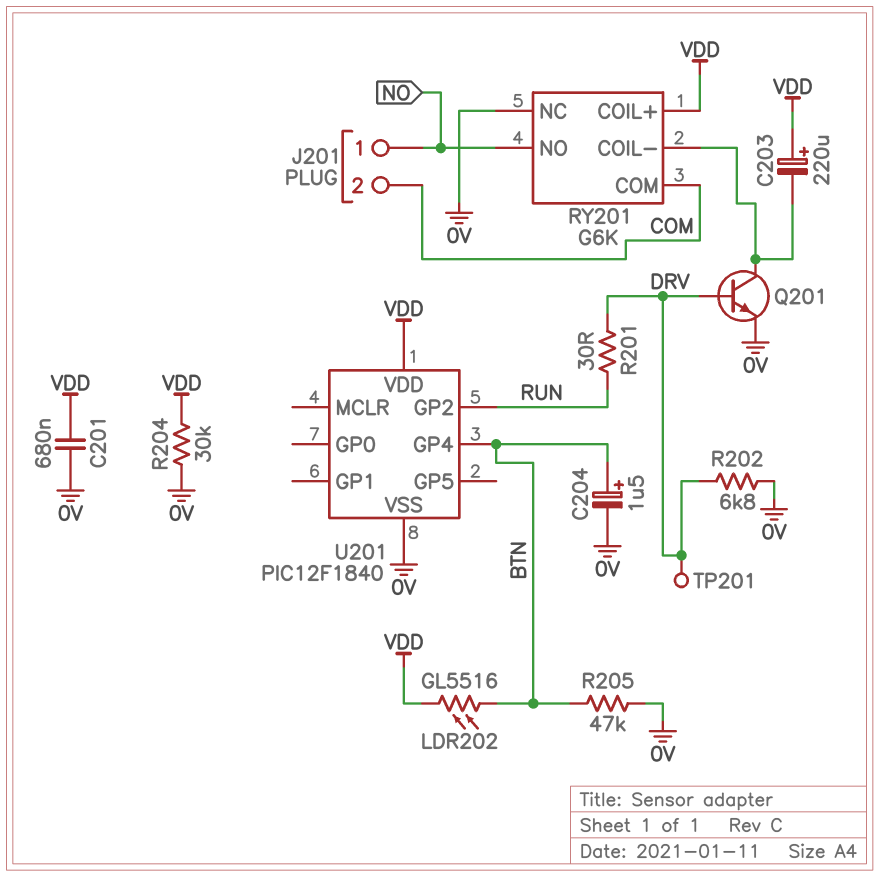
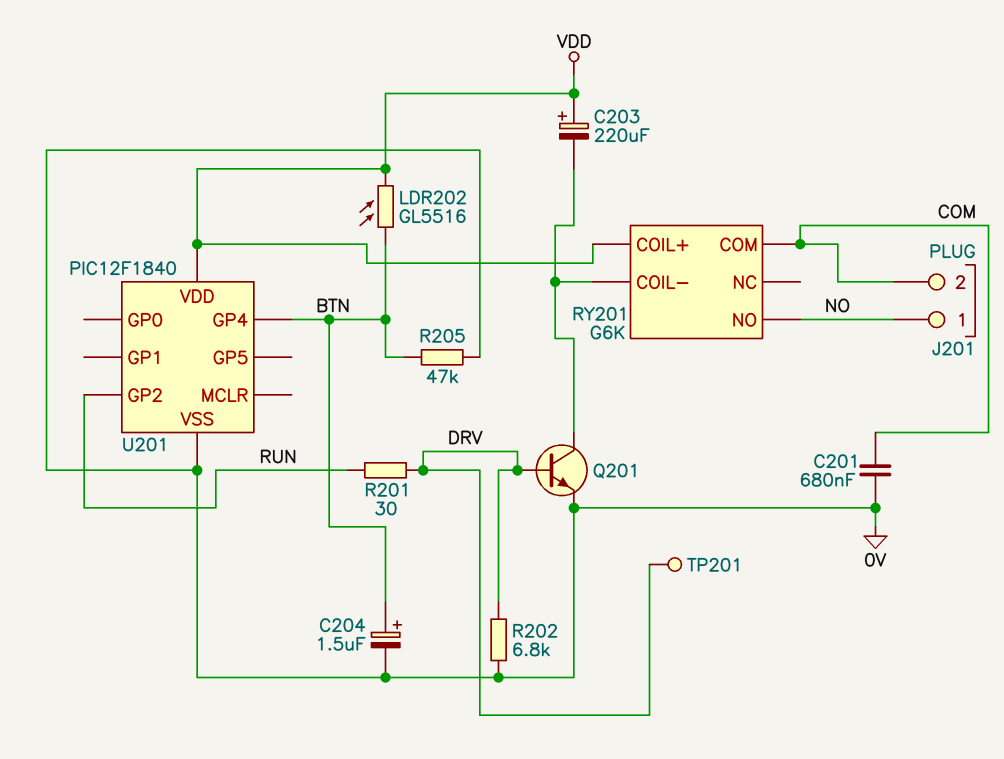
C201: 680nF (0V, VDD) -> 680nF (0V, COM)
R204: 30k (0V, VDD) -> none
RY201 pin NC: 0V -> none

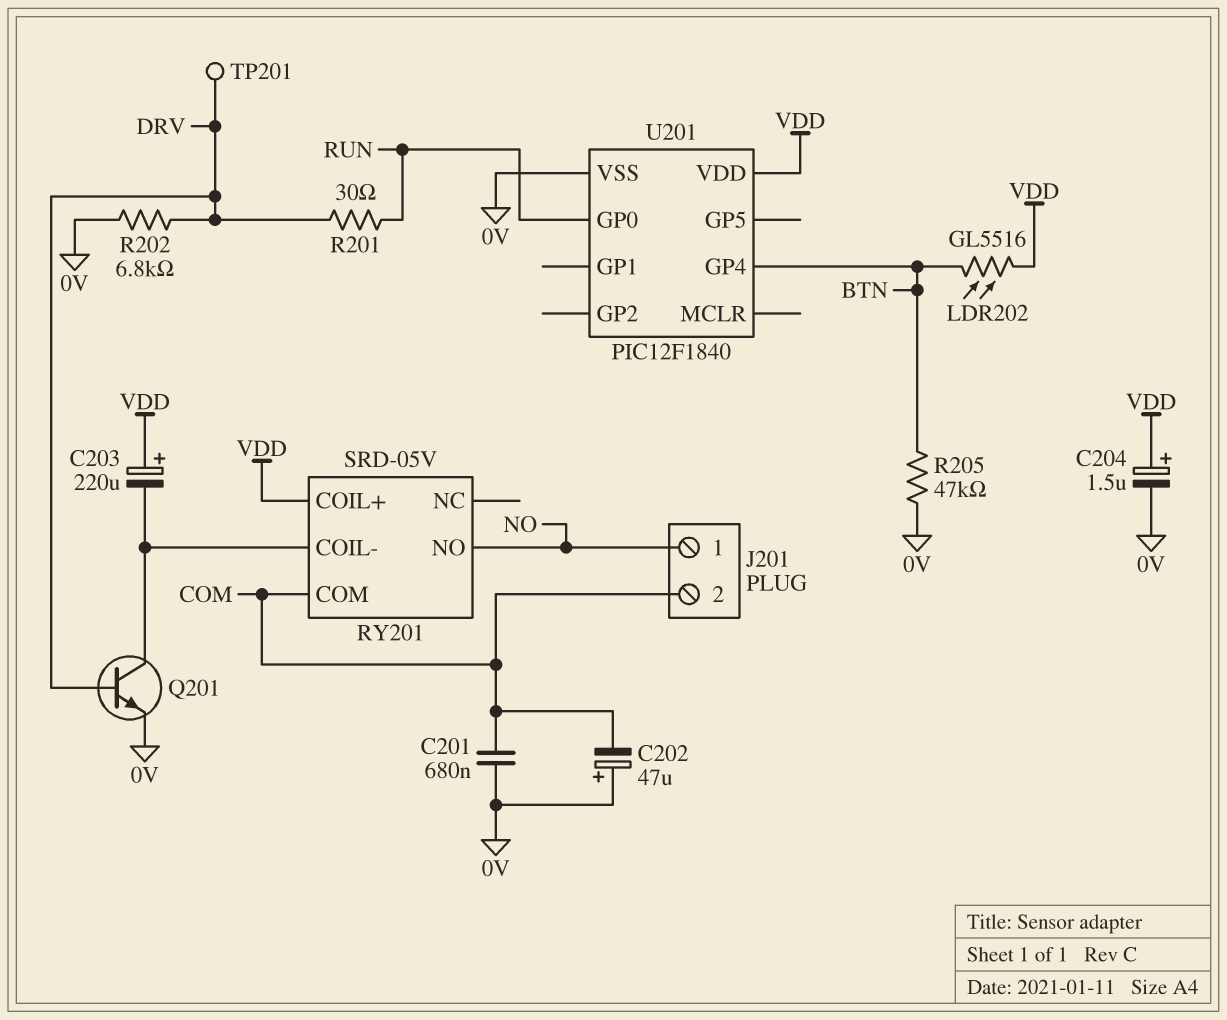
C202: none -> 47uF (plus 0V, minus COM)
C204: 1.5uF (plus BTN, minus 0V) -> 1.5uF (plus VDD, minus 0V)
RY201: G6K -> SRD-05V
U201 pin GP0: none -> RUN
U201 pin GP2: RUN -> none

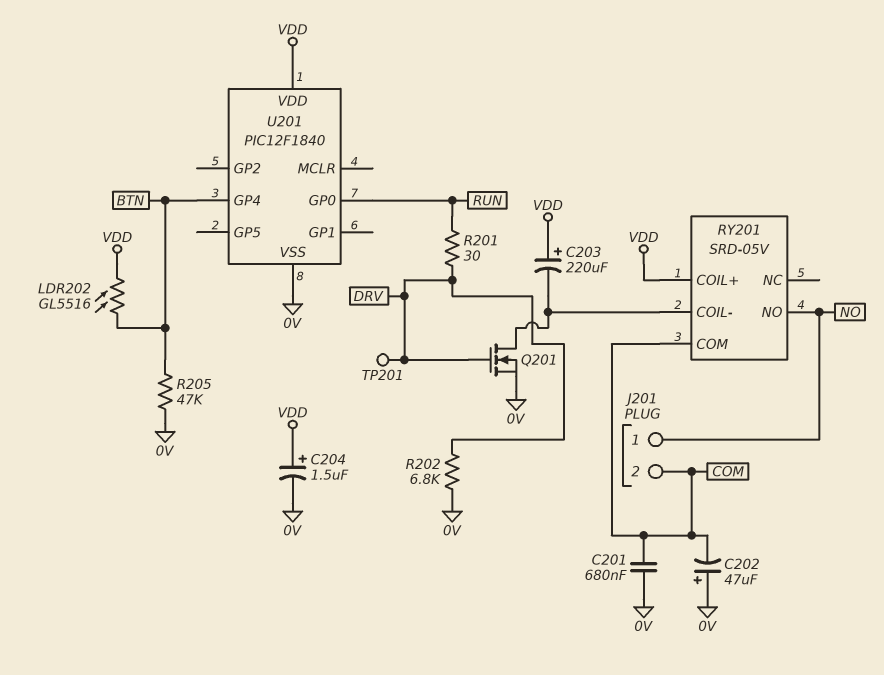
Q201: NPN (B DRV, C RY201/COIL-, E 0V) -> NMOS (G DRV, D RY201/COIL-, S 0V)

